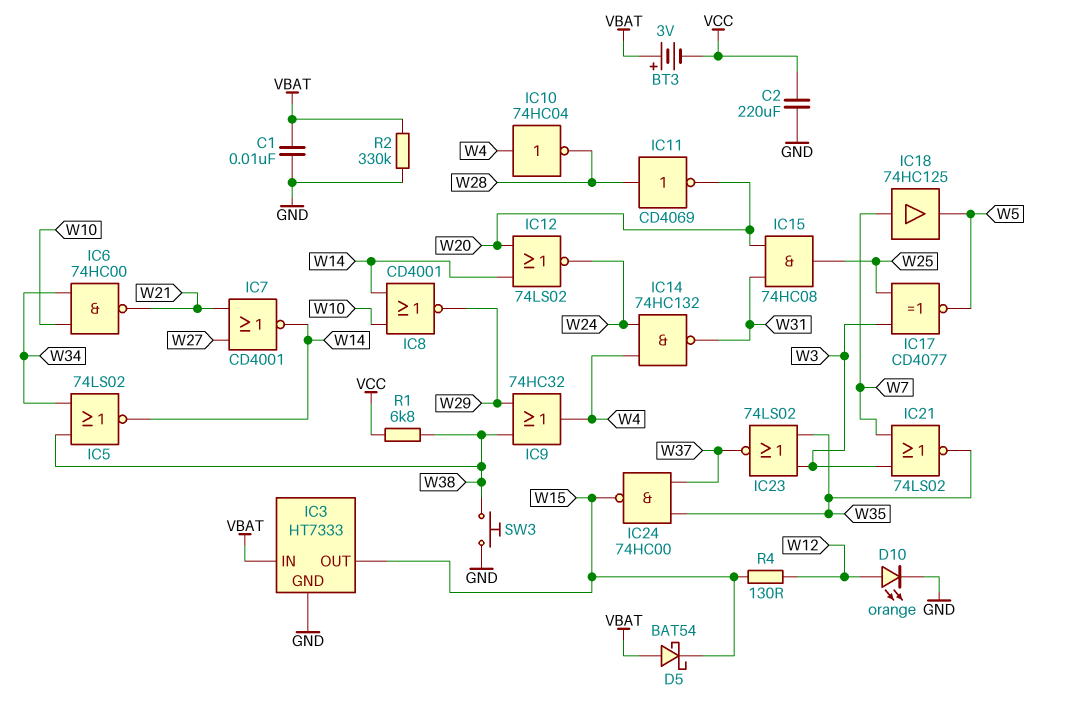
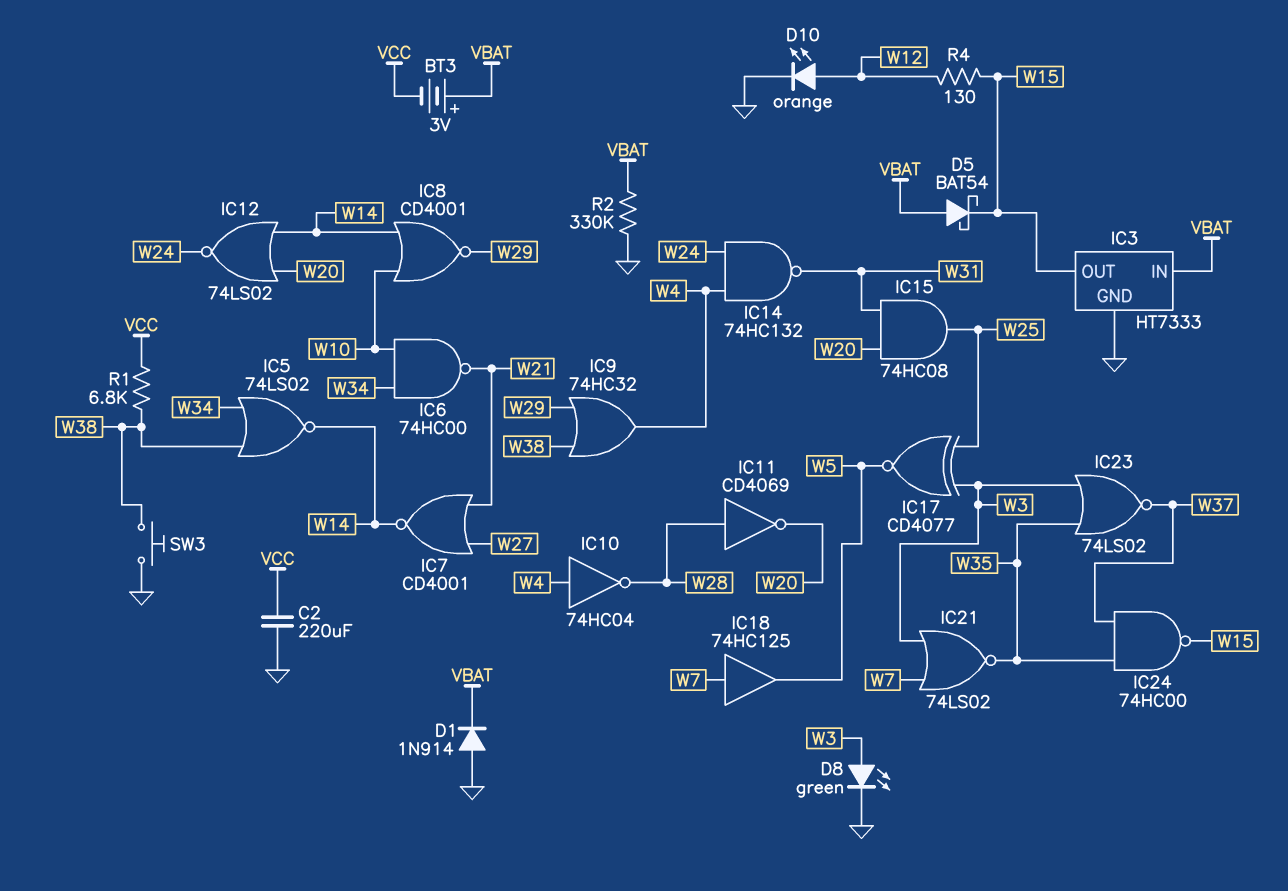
C1: 10nF (GND, VBAT) -> none
D1: none -> diode 1N914 (A GND, K VBAT)
D8: none -> LED green (A W3, K GND)

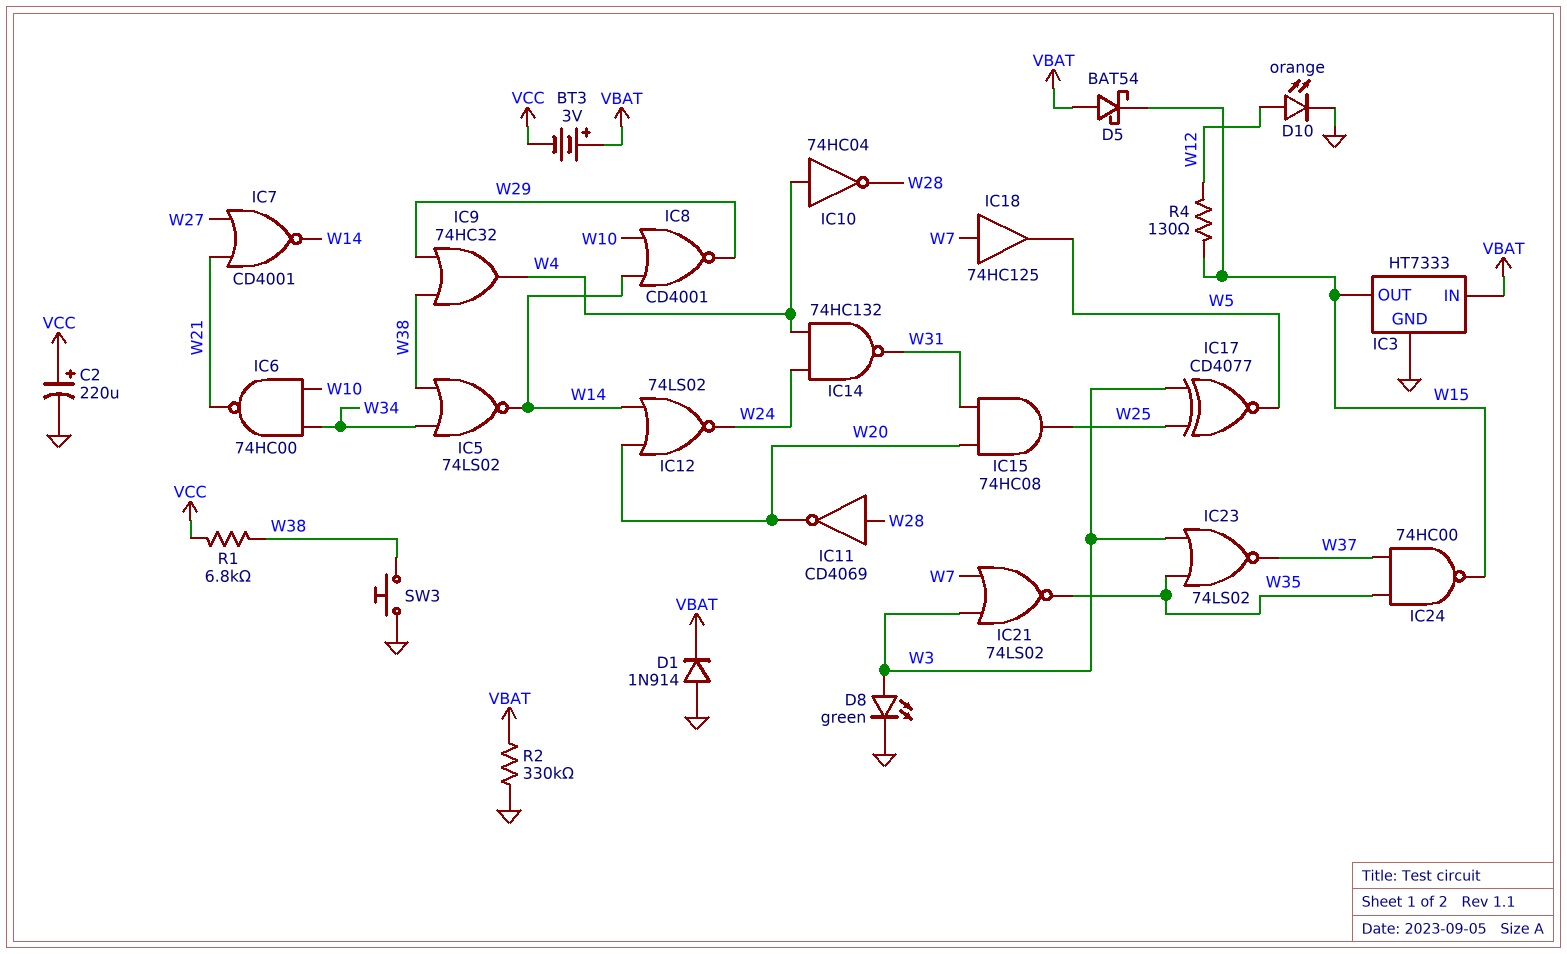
C2: 220uF (GND, VCC) -> 220uF (plus VCC, minus GND)

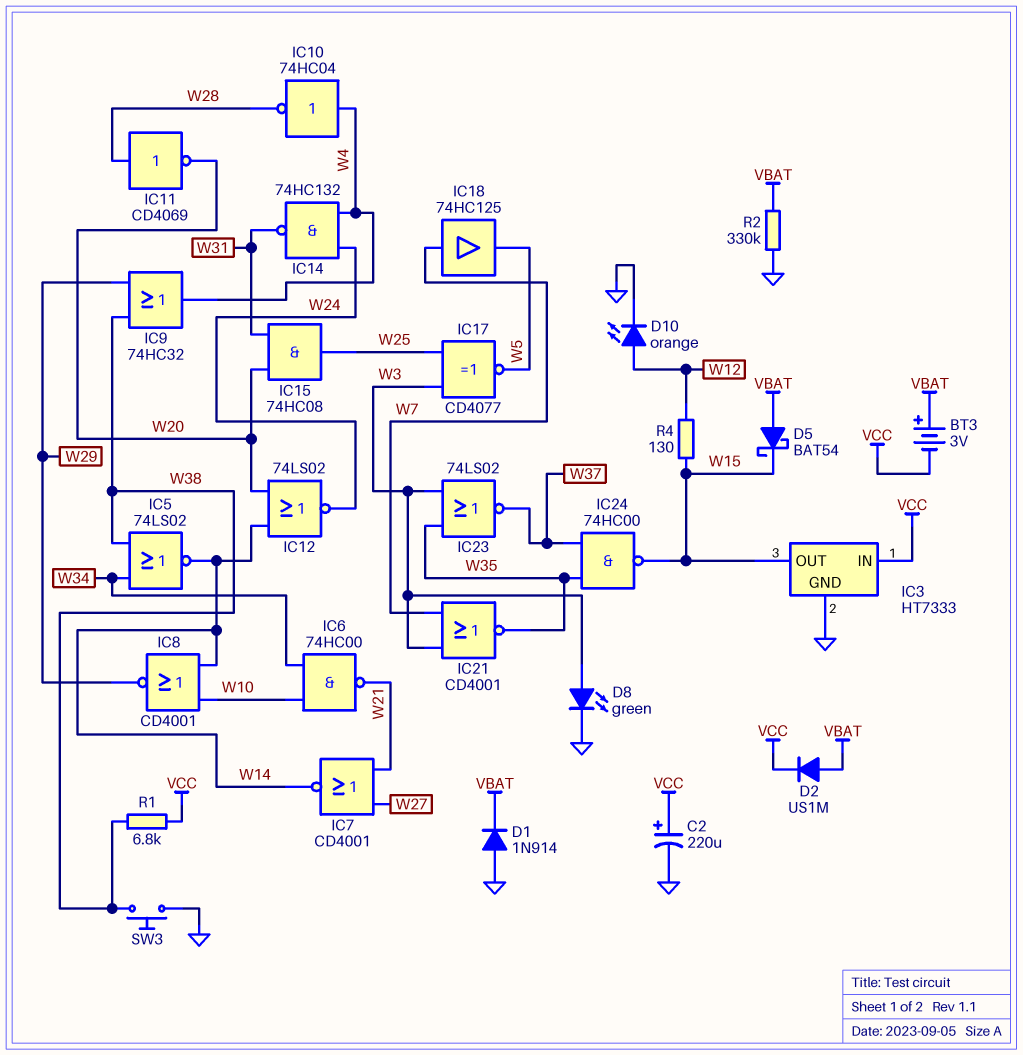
D2: none -> diode US1M (A VBAT, K VCC)
IC3 pin IN: VBAT -> VCC
IC21: NOR 74LS02 (in W3, in W7, out W35) -> NOR CD4001 (in W3, in W7, out W35)

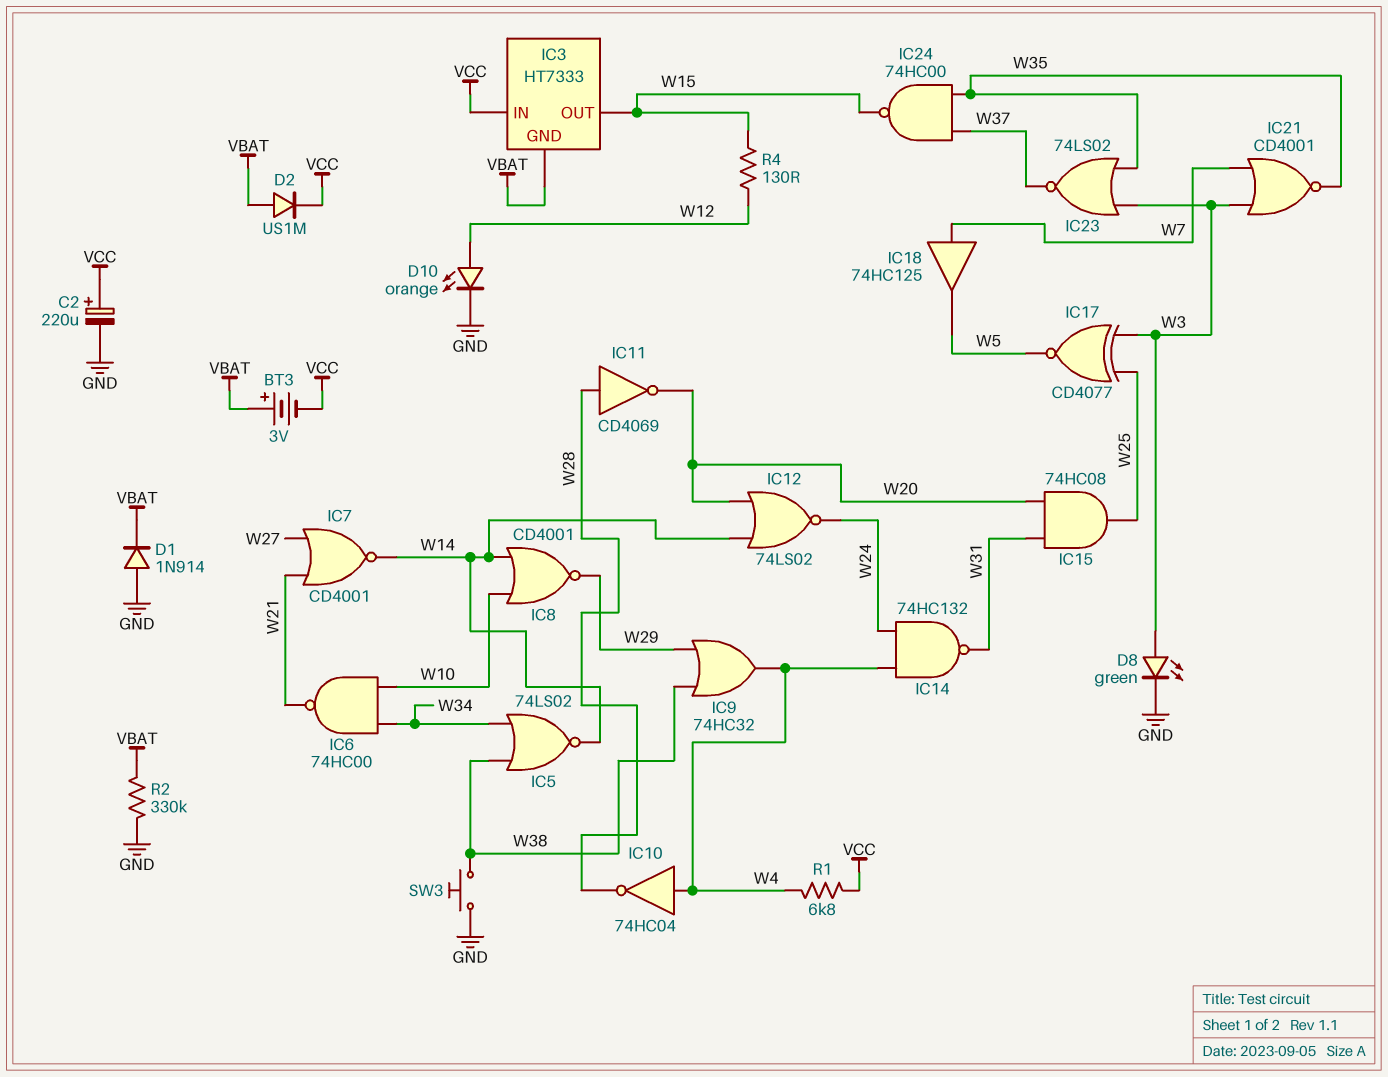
D5: schottky BAT54 (A VBAT, K W15) -> none
IC3 pin GND: GND -> VBAT
R1: 6.8k (VCC, W38) -> 6.8k (VCC, W4)

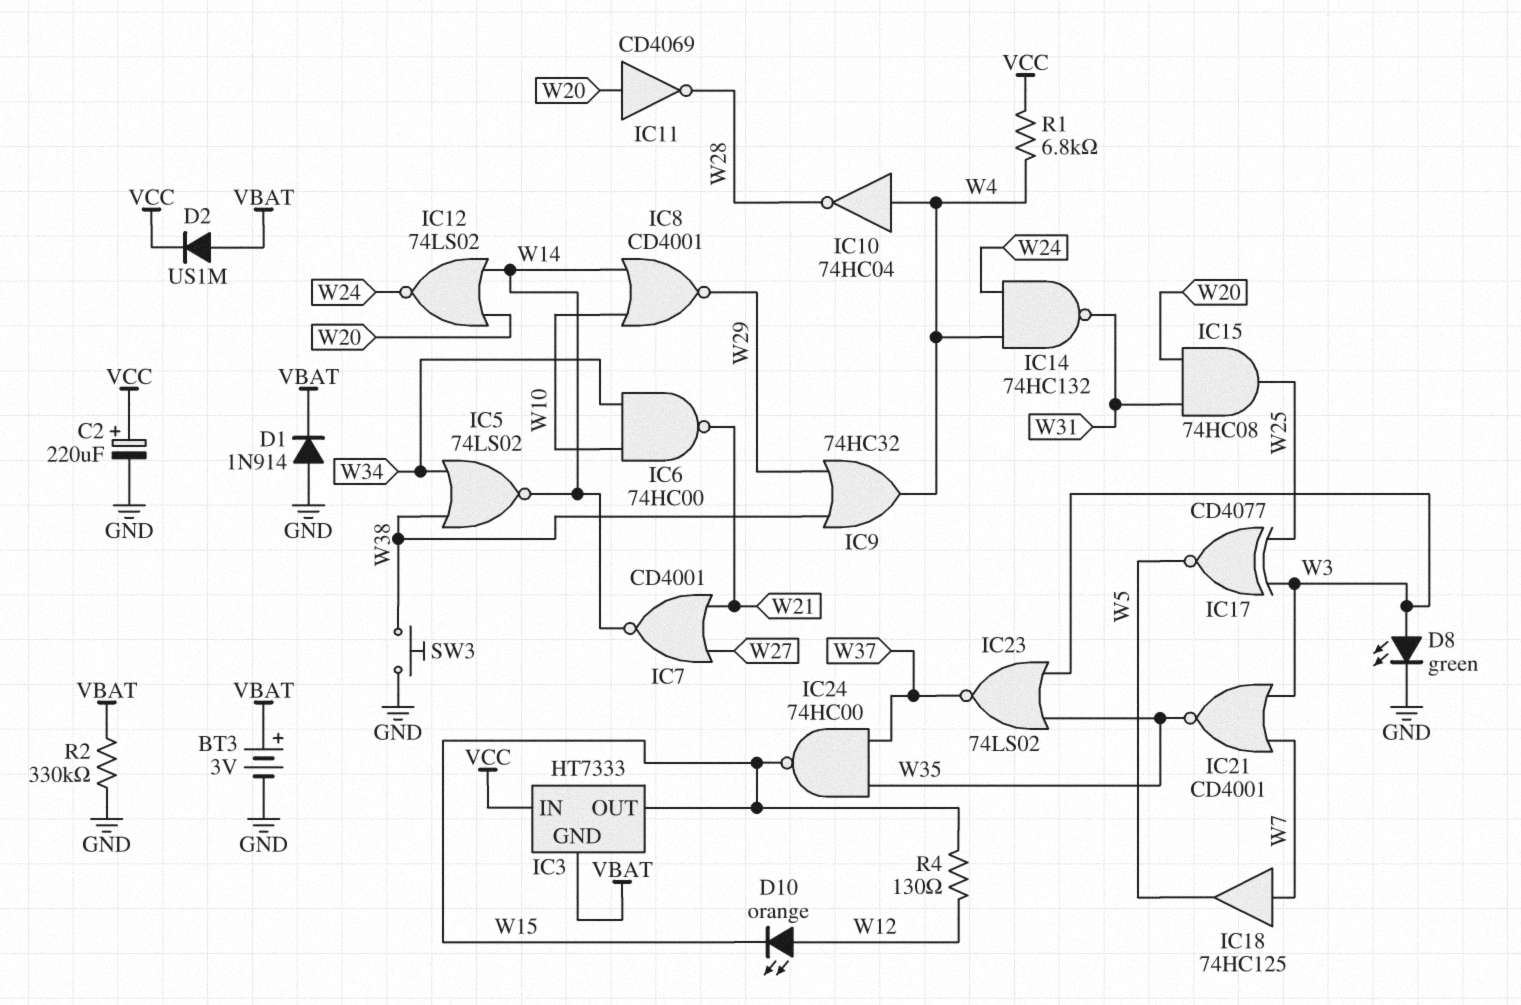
BT3: 3V (plus VBAT, minus VCC) -> 3V (plus VBAT, minus GND)
D10: LED orange (A W12, K GND) -> LED orange (A W12, K W15)
IC11: NOT CD4069 (in W28, out W20) -> NOT CD4069 (in W20, out W28)

